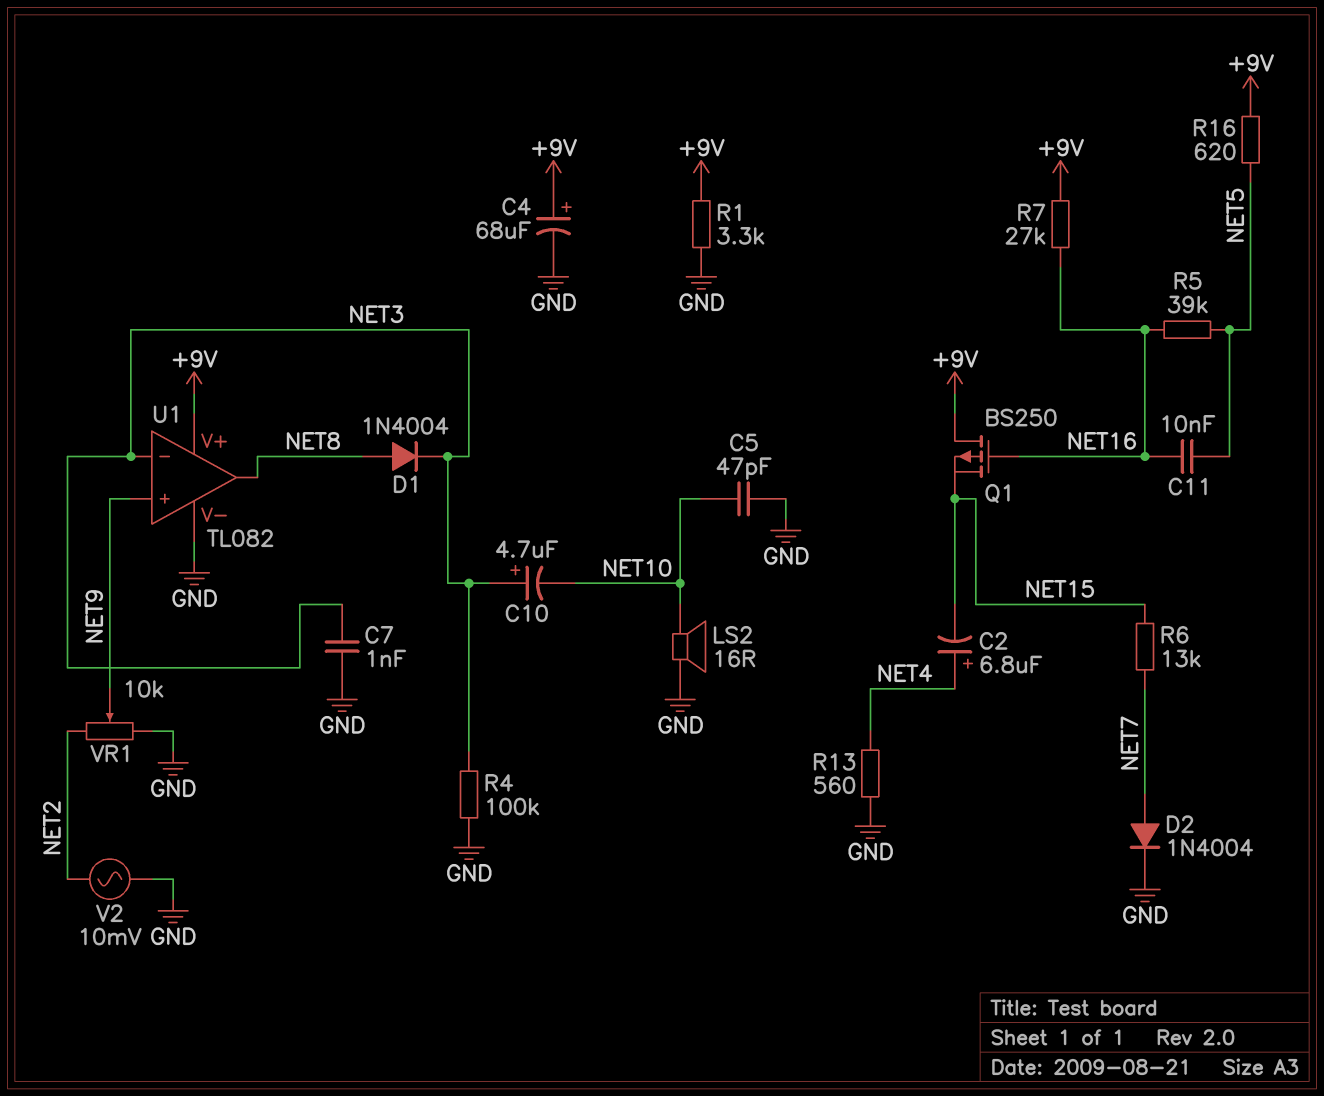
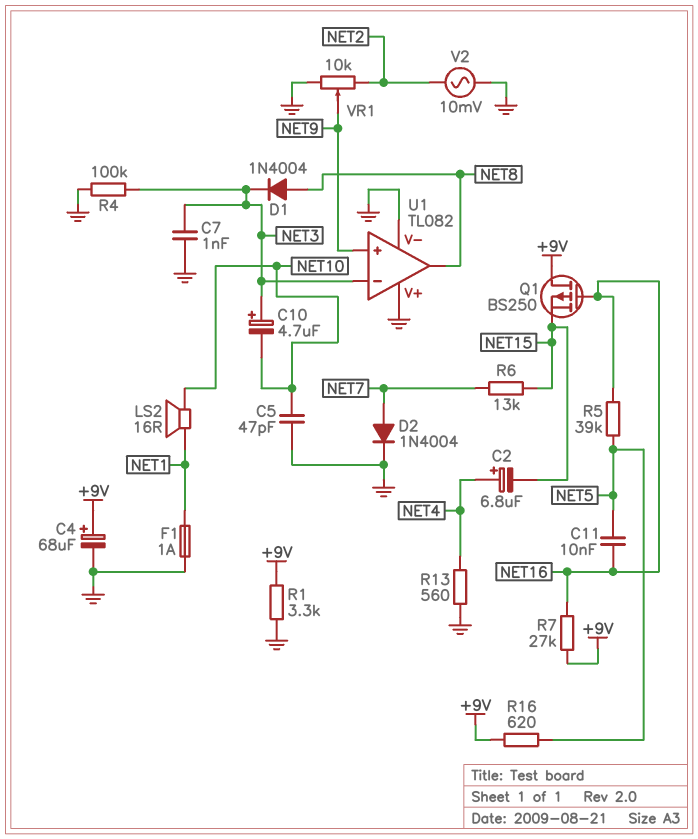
F1: none -> 1A (GND, NET1)
LS2: speaker 16R (GND, NET10) -> speaker 16R (NET1, NET10)
U1 pin V+: +9V -> GND

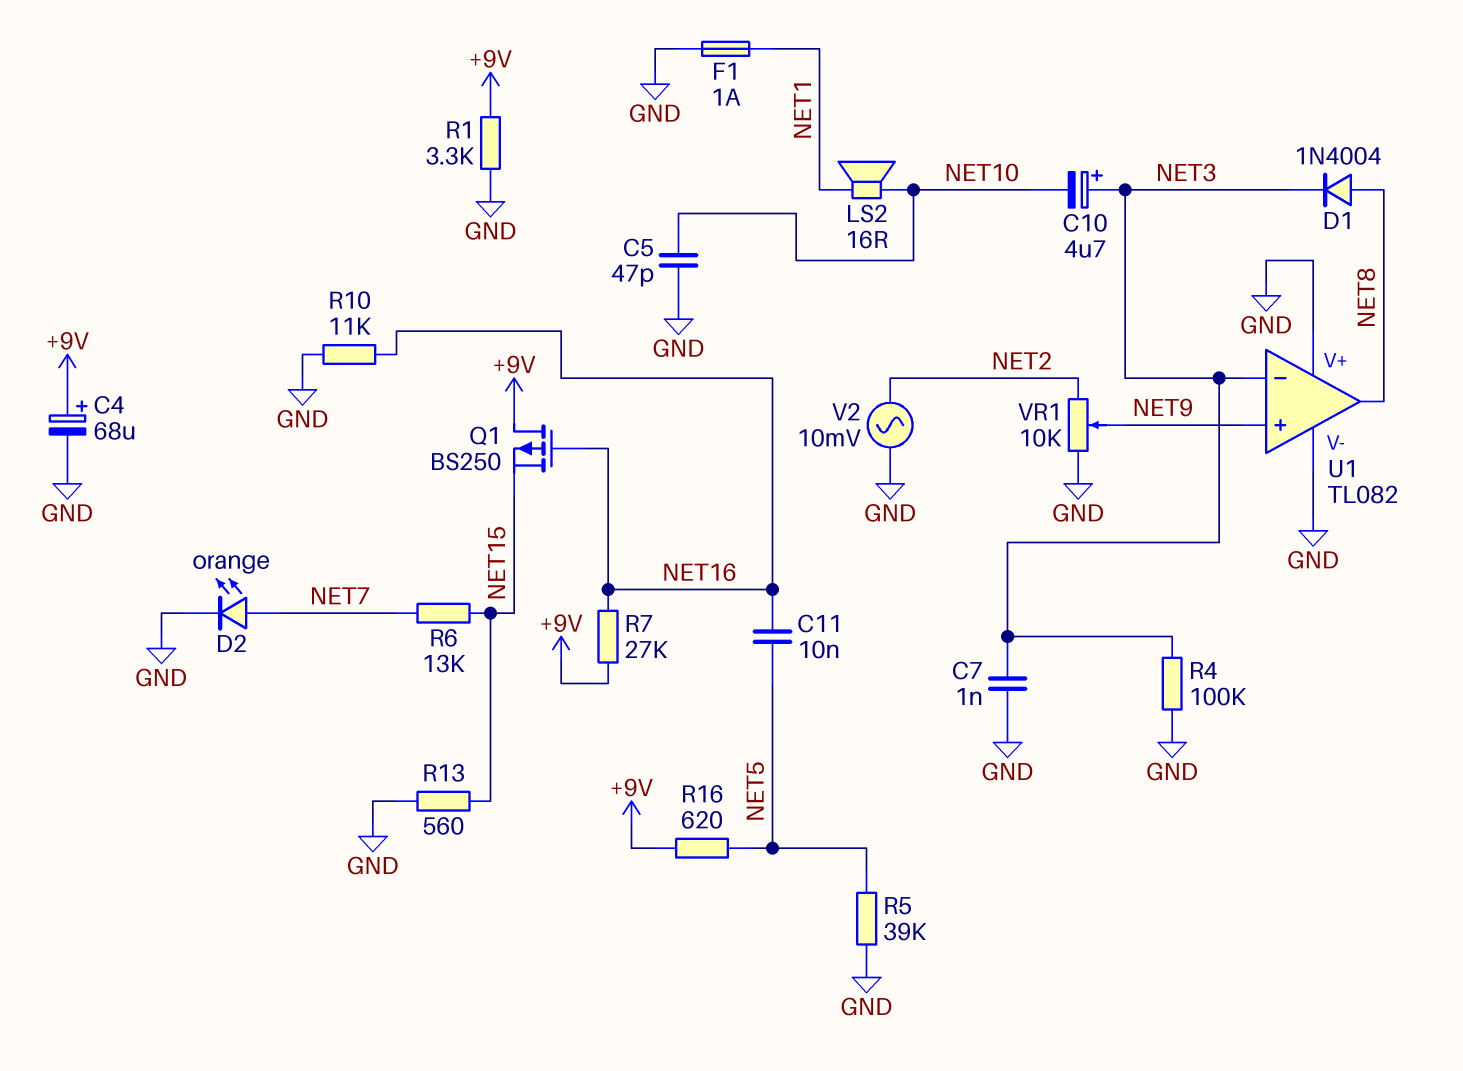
C2: 6.8uF (plus NET4, minus NET15) -> none
D2: diode 1N4004 (A NET7, K GND) -> LED orange (A NET7, K GND)
R5: 39k (NET5, NET16) -> 39k (GND, NET5)
R10: none -> 11k (GND, NET16)
R13: 560 (GND, NET4) -> 560 (GND, NET15)

